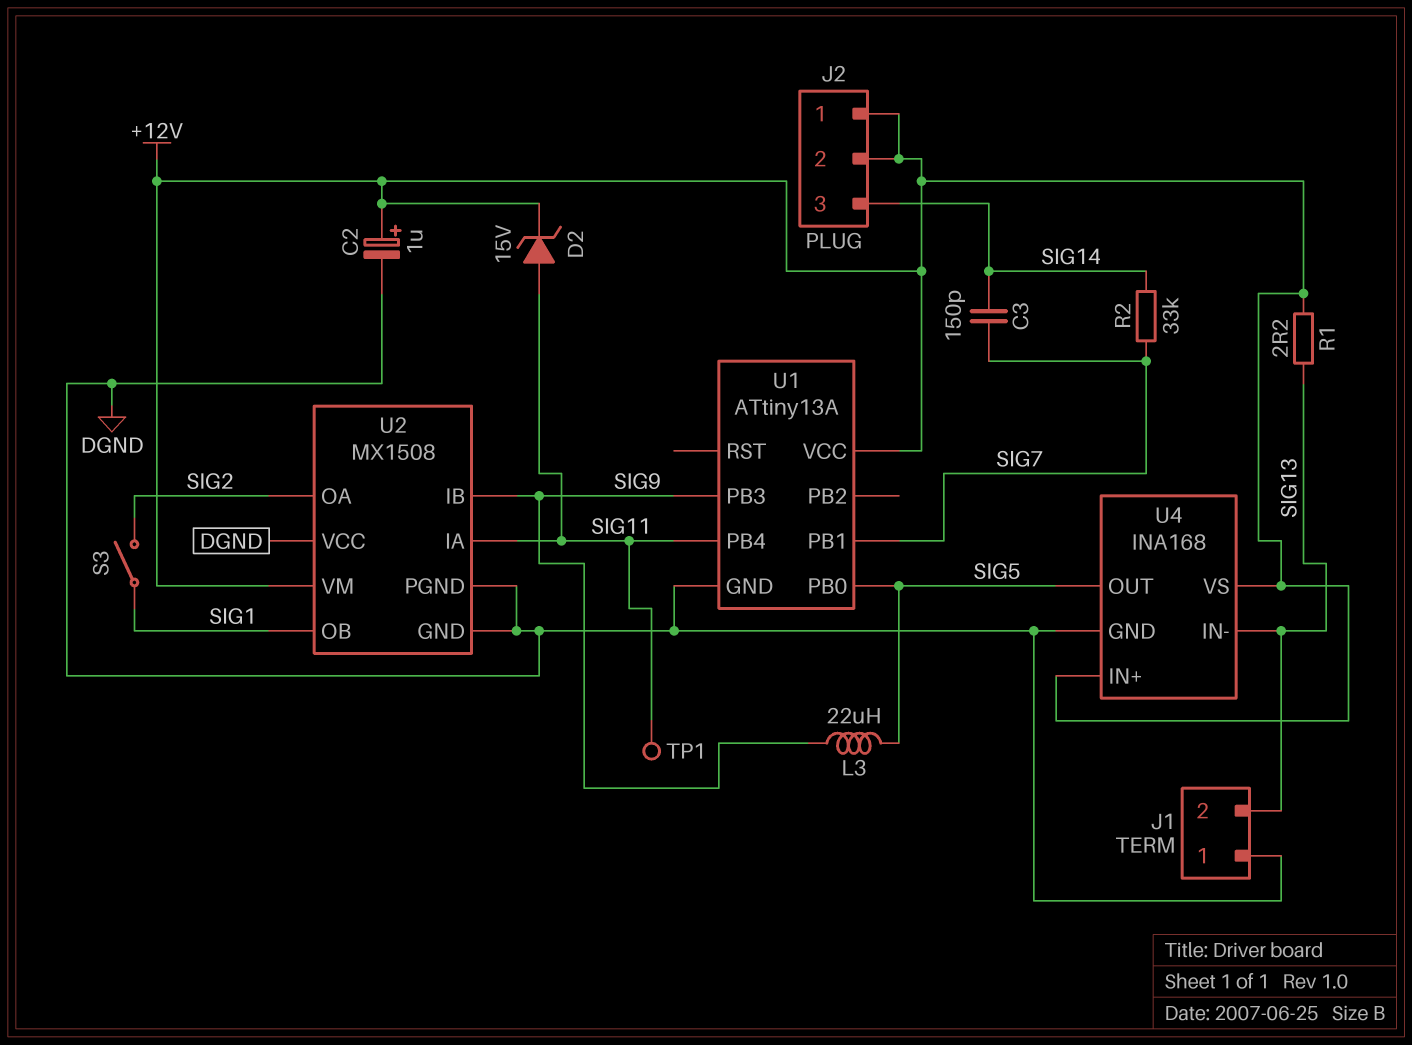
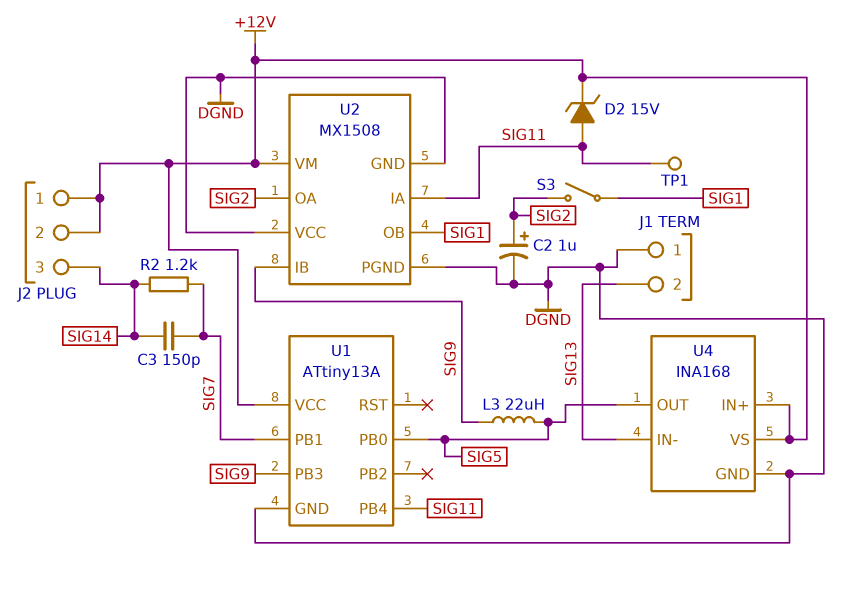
C2: 1uF (plus +12V, minus DGND) -> 1uF (plus SIG2, minus DGND)
R1: 2.2 (+12V, SIG13) -> none
R2: 33k (SIG7, SIG14) -> 1.2k (SIG7, SIG14)

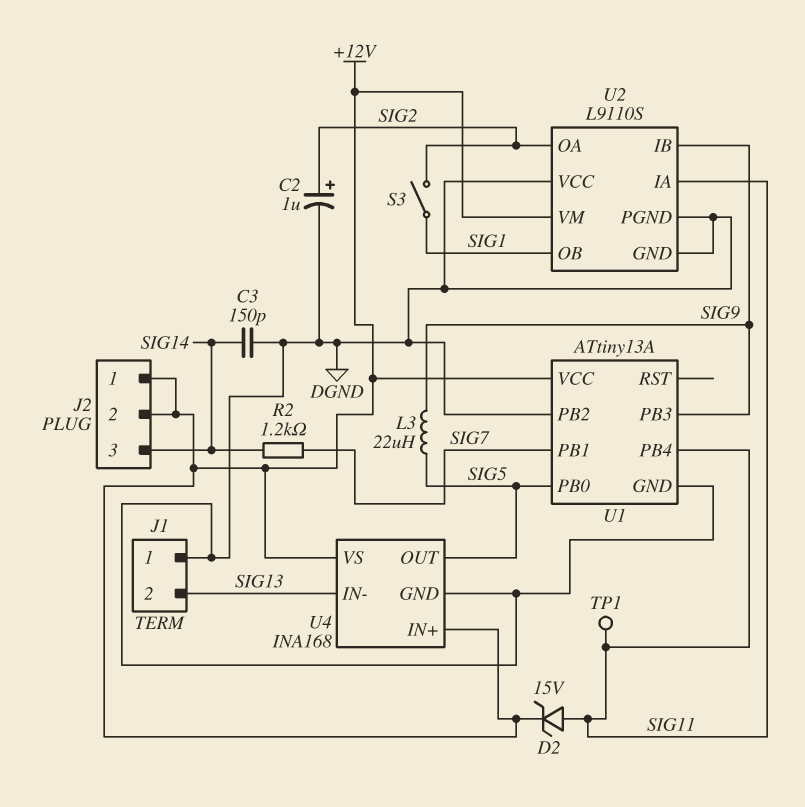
C3: 150pF (SIG7, SIG14) -> 150pF (DGND, SIG14)
U1 pin PB2: none -> DGND
U2: MX1508 -> L9110S

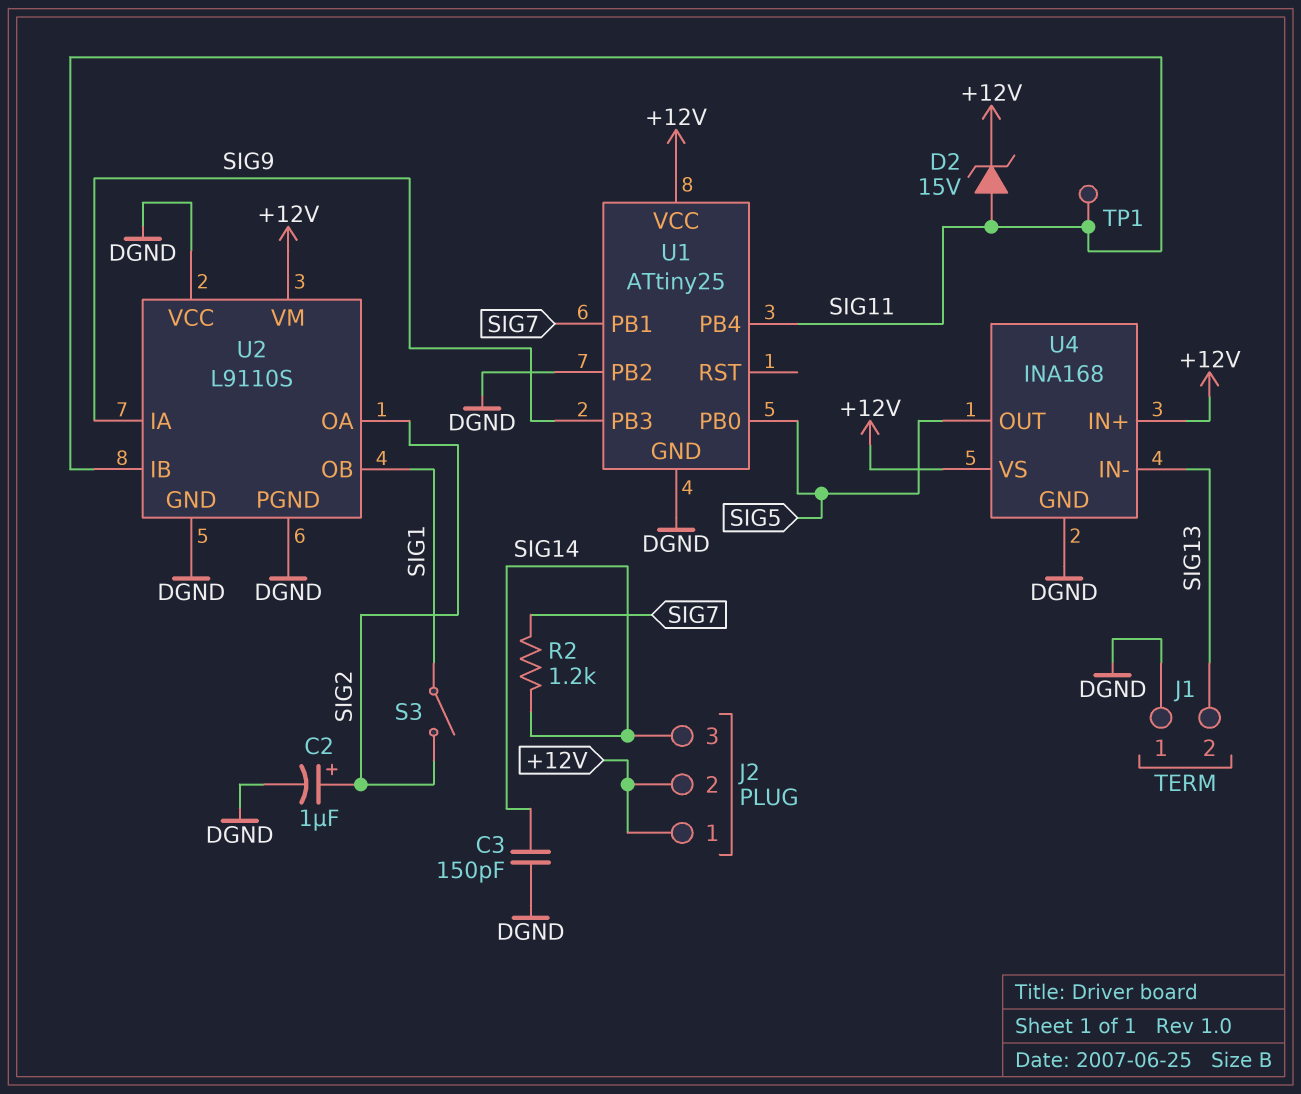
L3: 22uH (SIG5, SIG9) -> none
U1: ATtiny13A -> ATtiny25
U2 pin IA: SIG11 -> SIG9
U2 pin IB: SIG9 -> SIG11

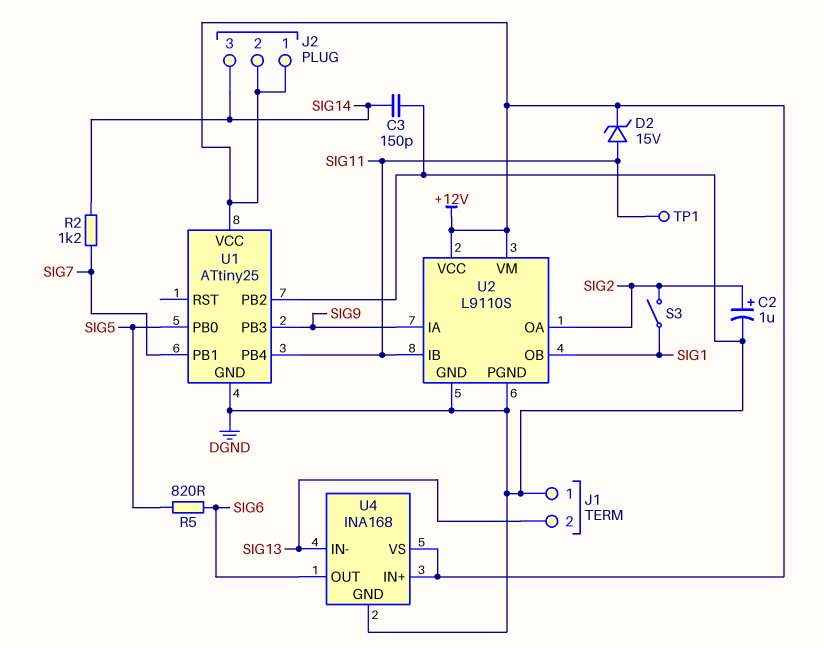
R5: none -> 820 (SIG5, SIG6)
U2 pin VCC: DGND -> +12V
U4 pin OUT: SIG5 -> SIG6

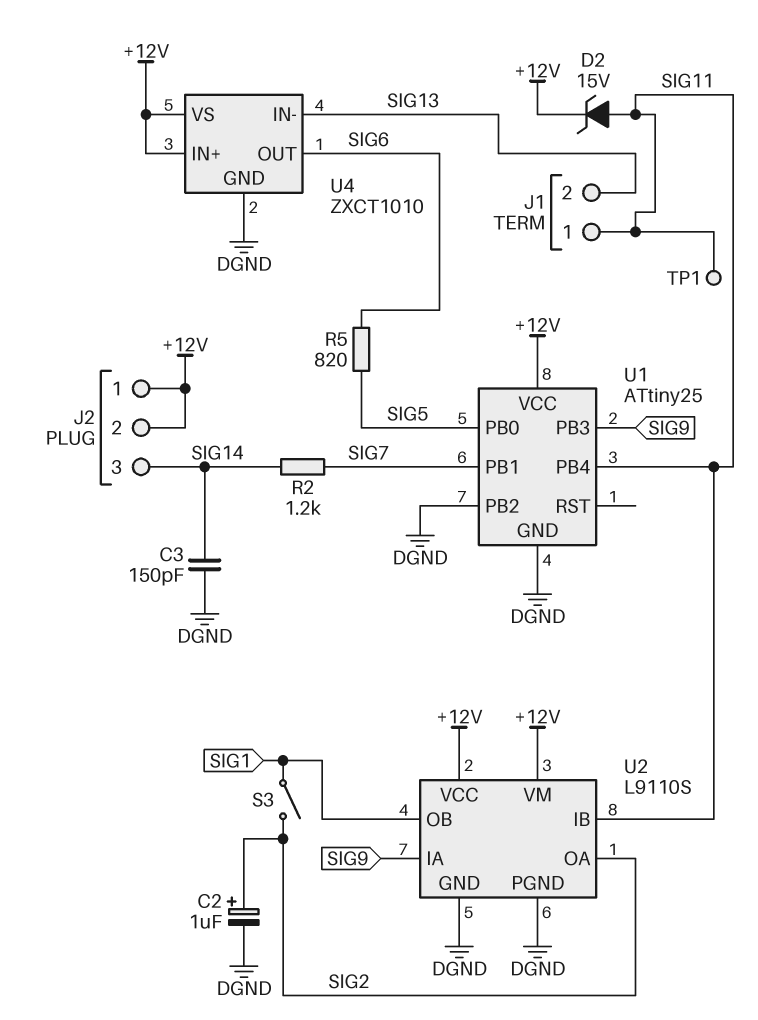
J1 pin 1: DGND -> SIG11
U4: INA168 -> ZXCT1010

